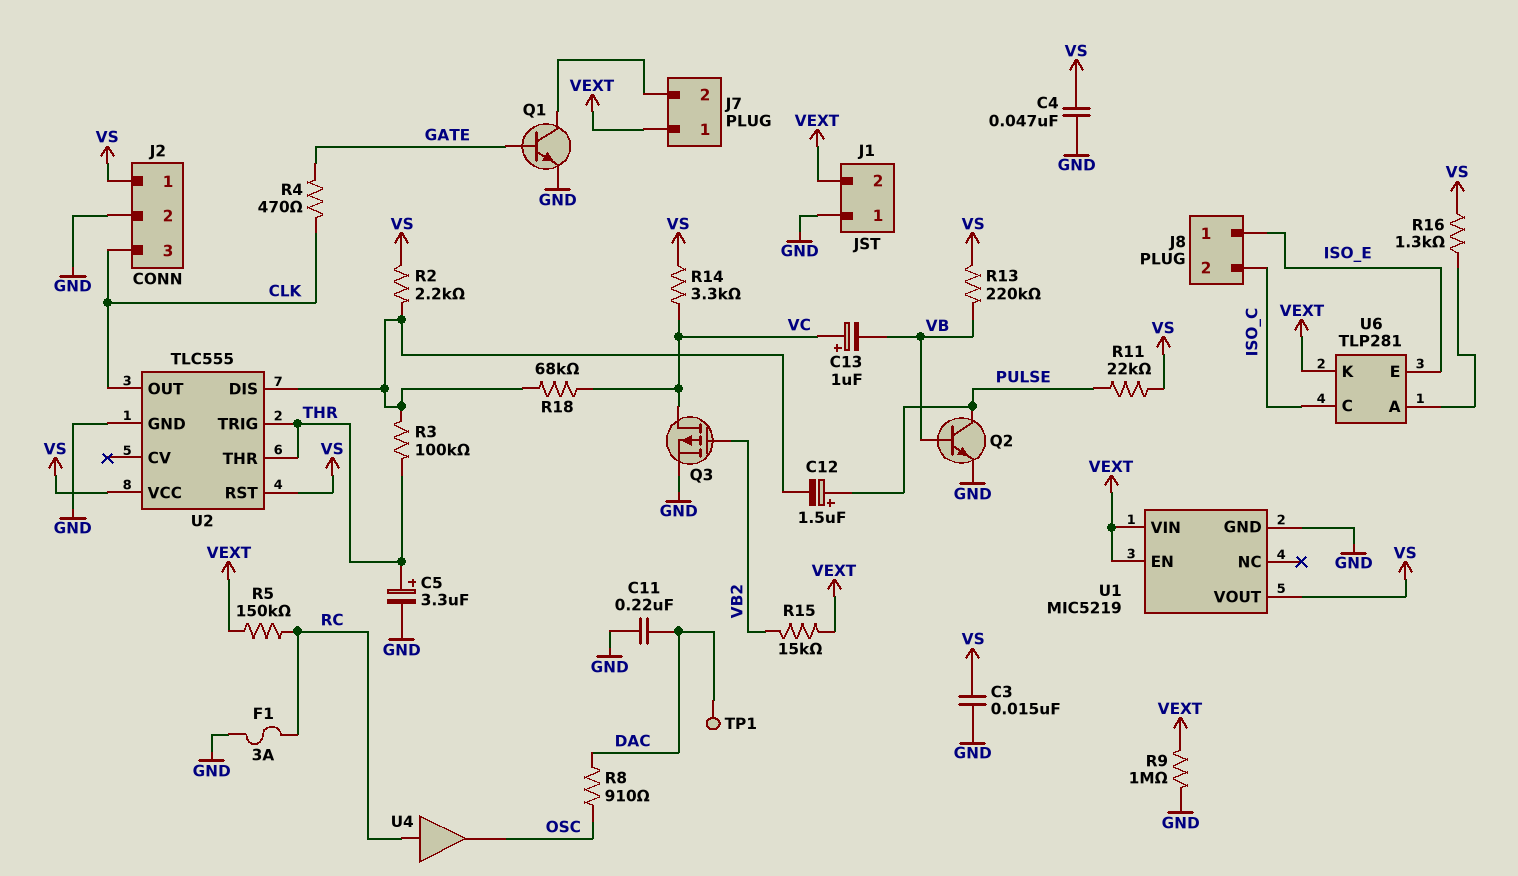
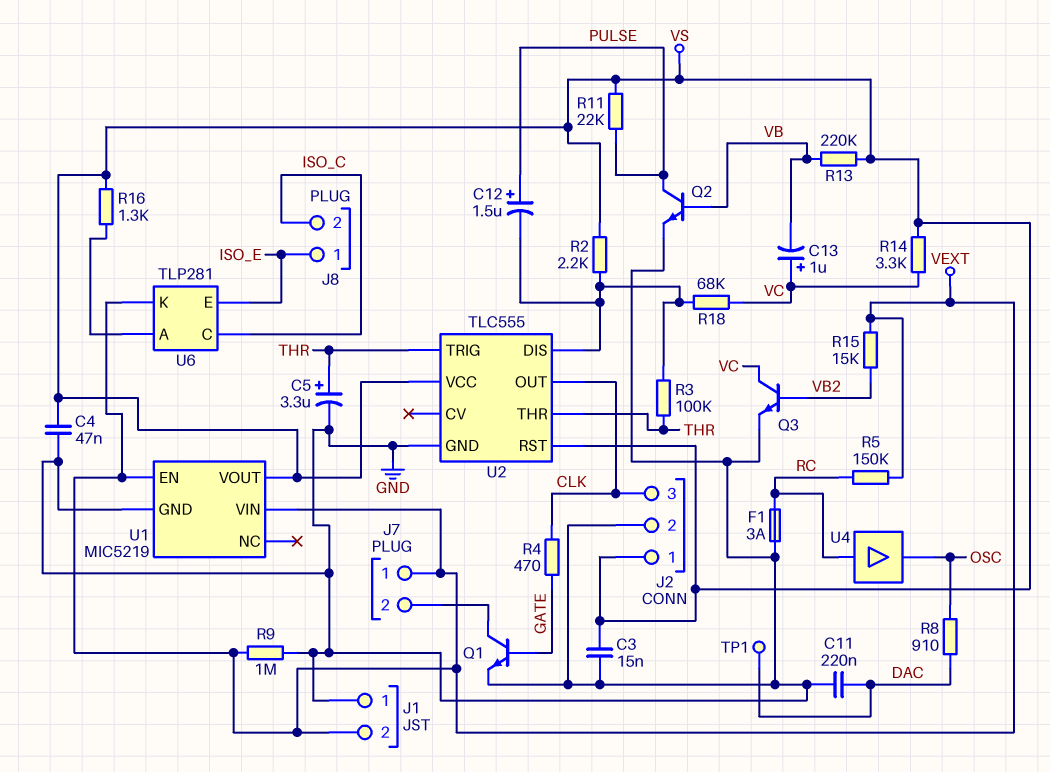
Q3: PMOS (G VB2, D VC, S GND) -> NPN (B VB2, C VC, E GND)

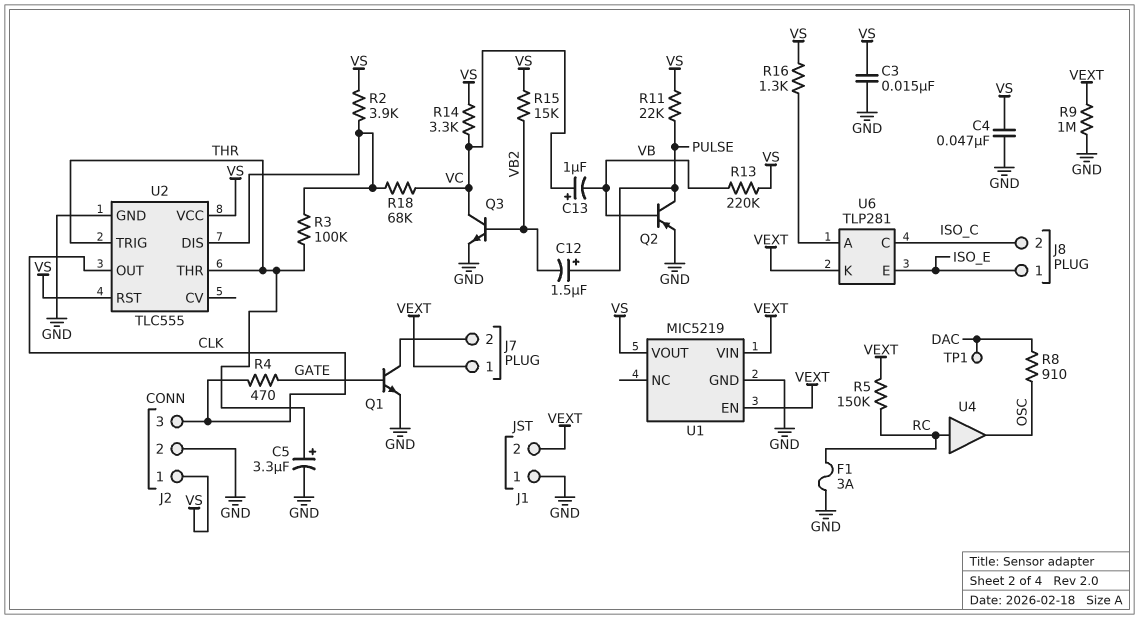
C11: 220nF (DAC, GND) -> none
C12: 1.5uF (plus PULSE, minus U2/DIS) -> 1.5uF (plus PULSE, minus VB2)
Q2: NPN (B VB, C PULSE, E GND) -> PNP (B VB, C PULSE, E GND)
R2: 2.2k (U2/DIS, VS) -> 3.9k (U2/DIS, VS)
R15: 15k (VB2, VEXT) -> 15k (VB2, VS)

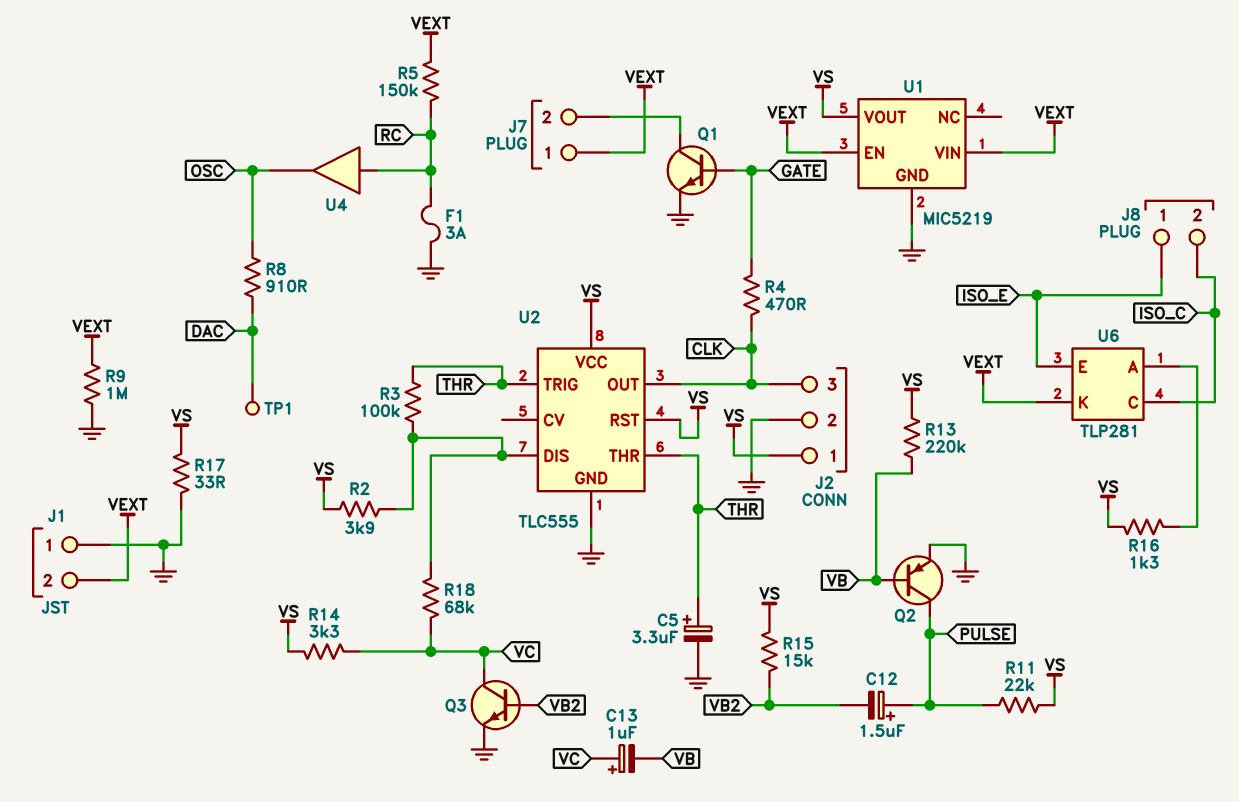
C3: 15nF (GND, VS) -> none
C4: 47nF (GND, VS) -> none
R17: none -> 33 (GND, VS)

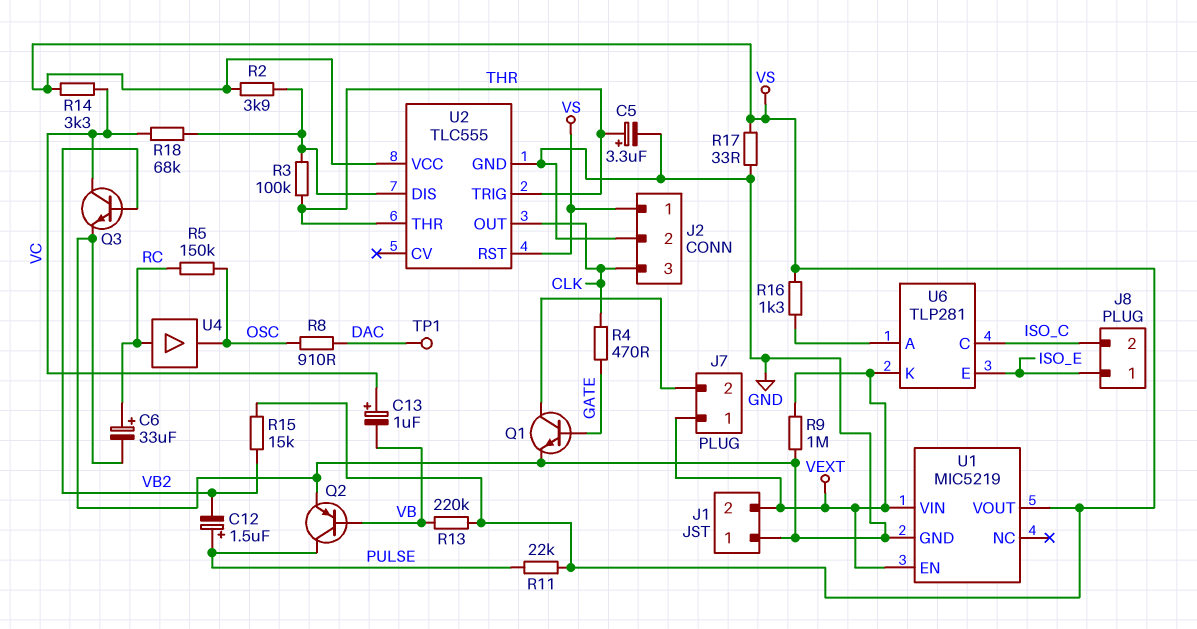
C6: none -> 33uF (plus RC, minus GND)
F1: 3A (GND, RC) -> none
R5: 150k (RC, VEXT) -> 150k (OSC, RC)

